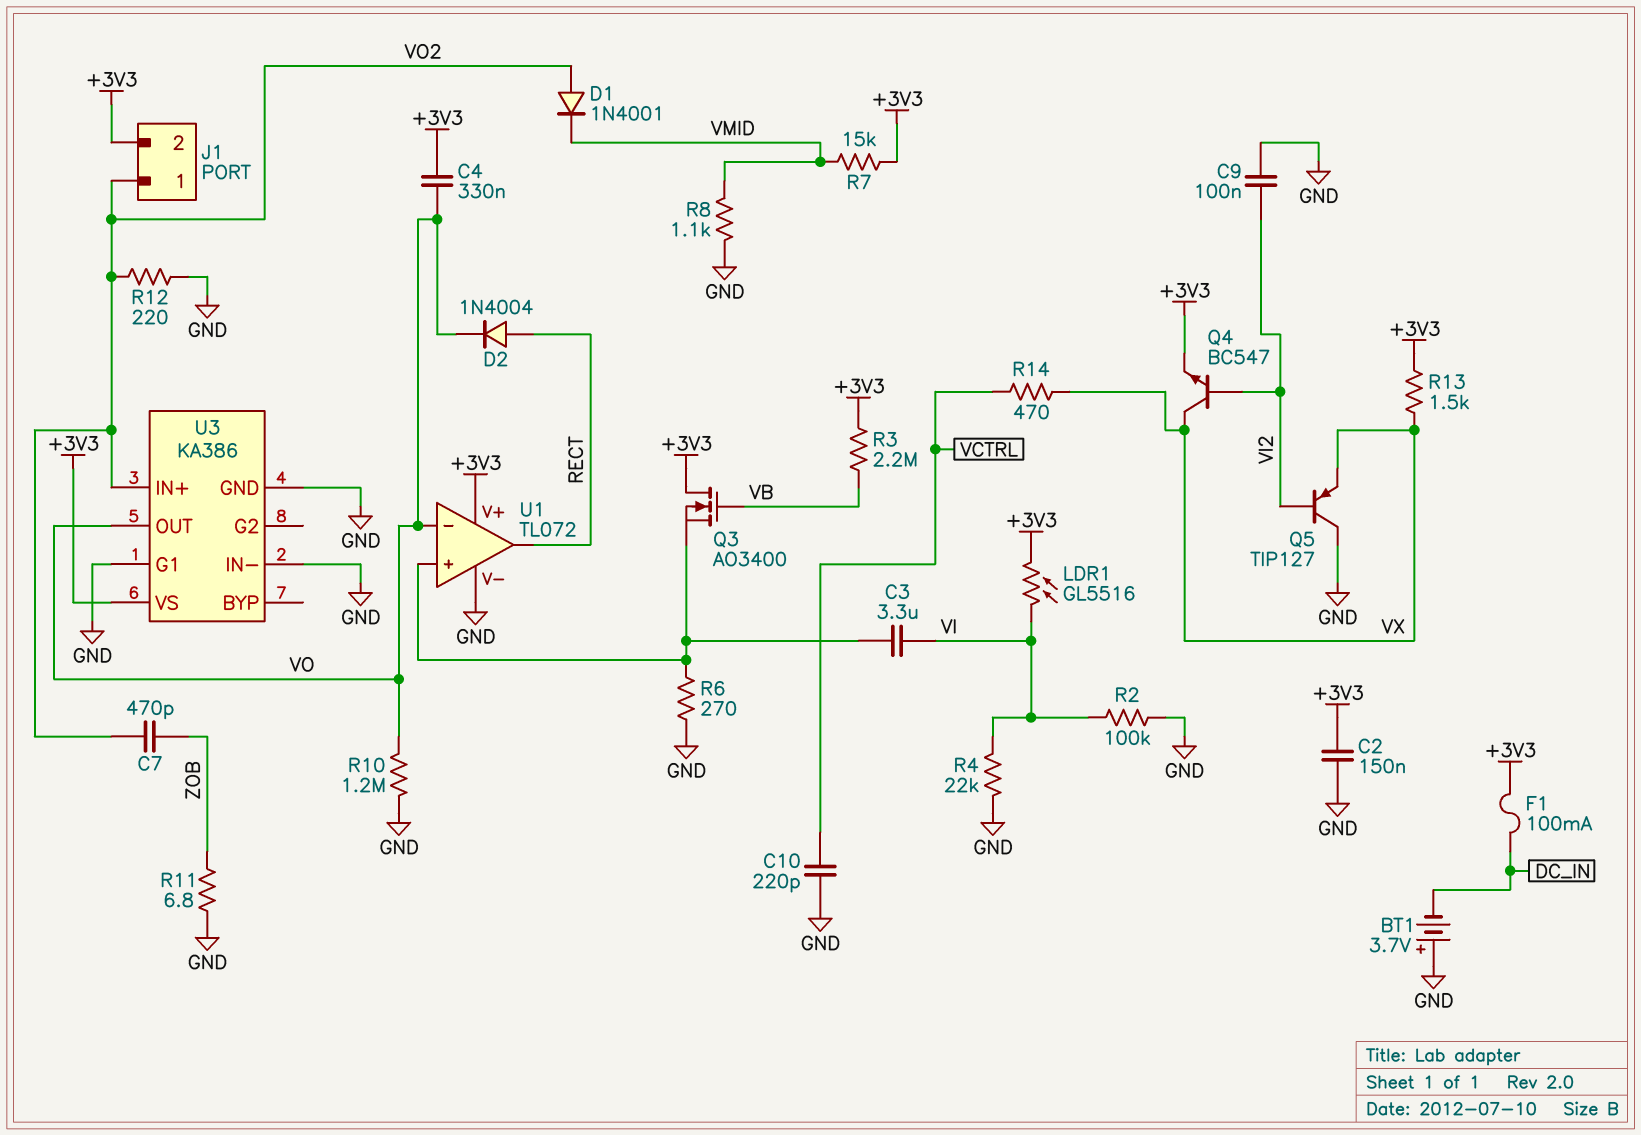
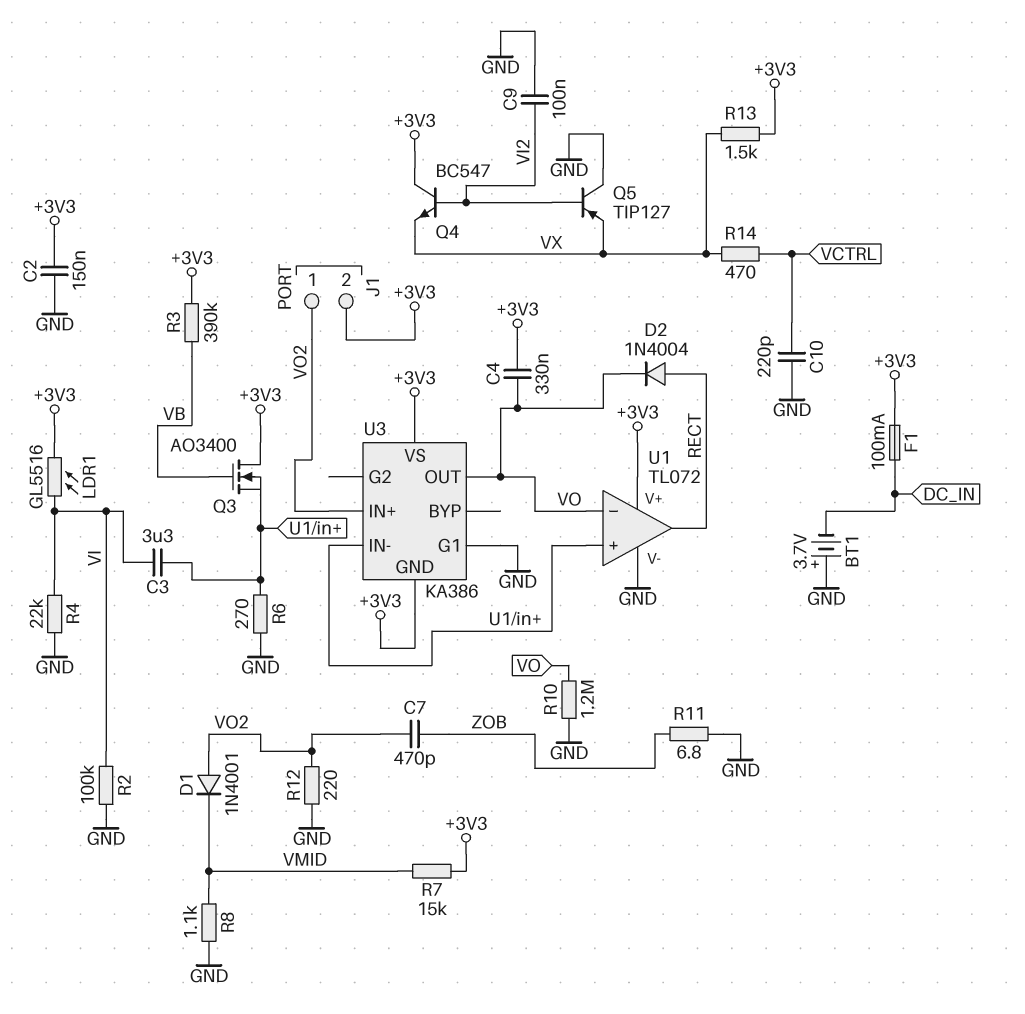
Q4: NPN BC547 (B VI2, C VX, E +3V3) -> NPN BC547 (B VI2, C +3V3, E VX)
R3: 2.2M (+3V3, VB) -> 390k (+3V3, VB)
U3 pin GND: GND -> +3V3
U3 pin IN-: GND -> U1/in+

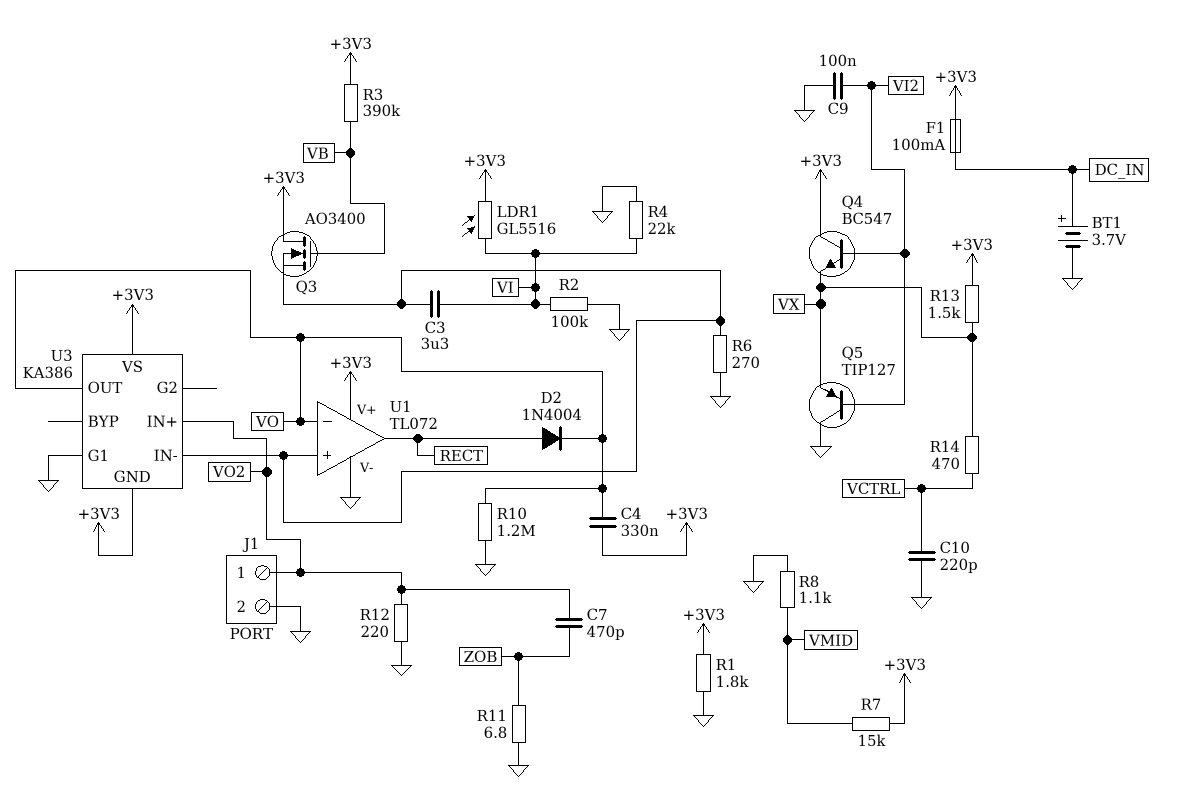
BT1: 3.7V (plus GND, minus DC_IN) -> 3.7V (plus DC_IN, minus GND)
C2: 150nF (+3V3, GND) -> none
D1: diode 1N4001 (A VO2, K VMID) -> none
J1 pin 2: +3V3 -> GND
R1: none -> 1.8k (+3V3, GND)

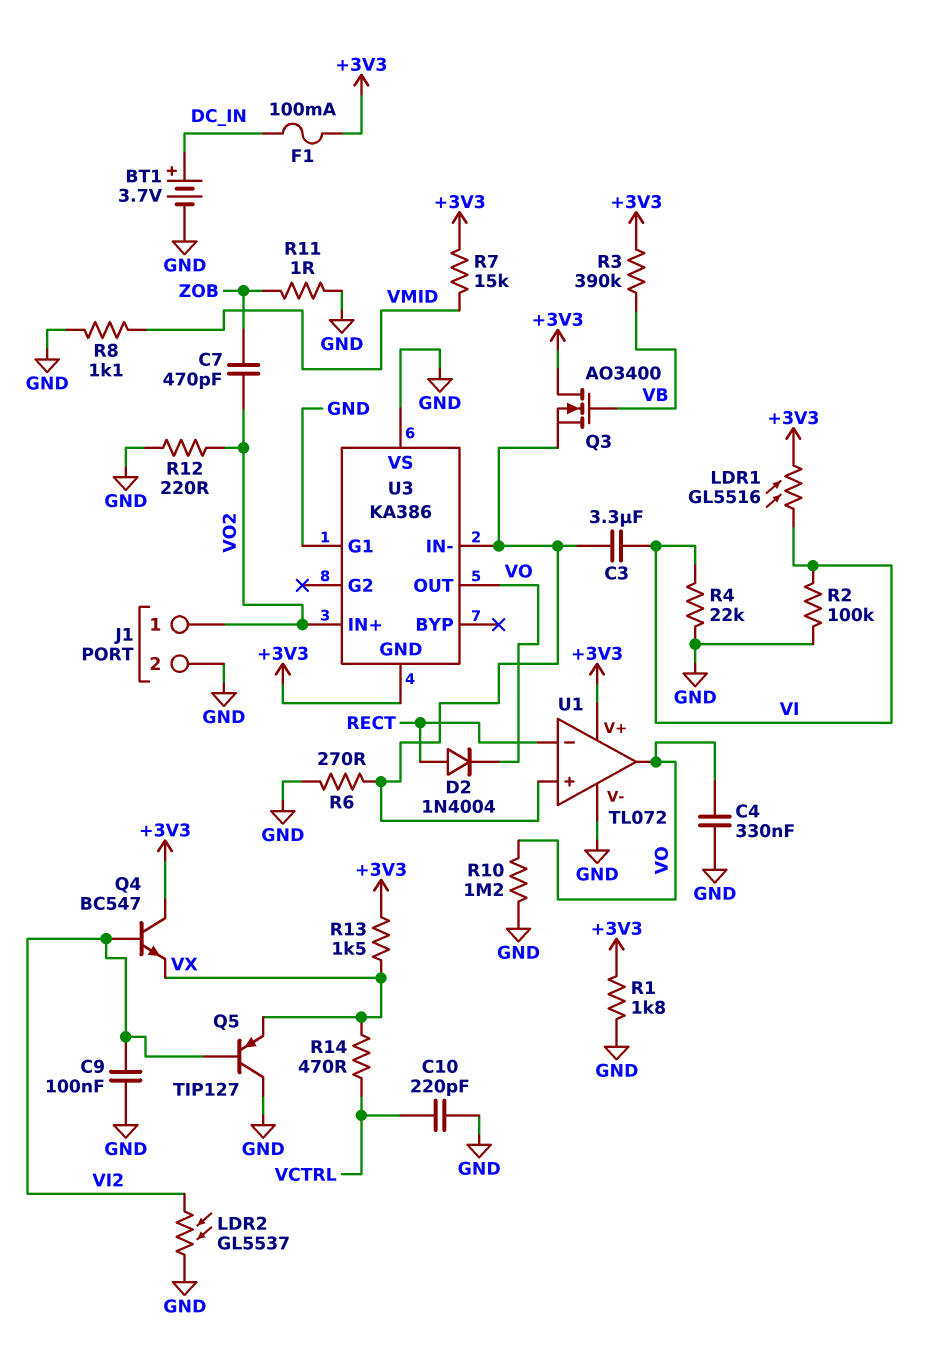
C4: 330nF (+3V3, VO) -> 330nF (GND, VO)
LDR2: none -> GL5537 (GND, VI2)
R11: 6.8 (GND, ZOB) -> 1 (GND, ZOB)
U1 pin in-: VO -> RECT
U1 pin out: RECT -> VO
U3 pin VS: +3V3 -> GND

